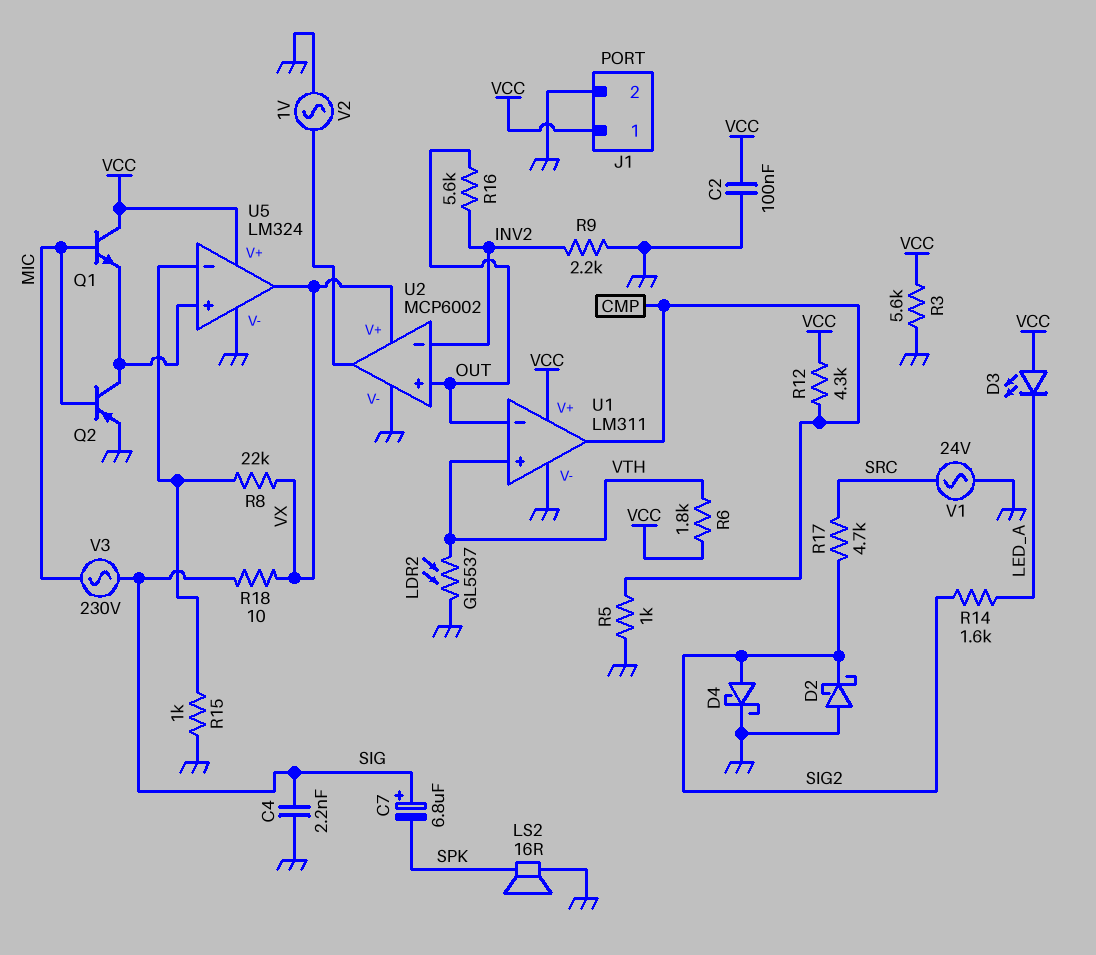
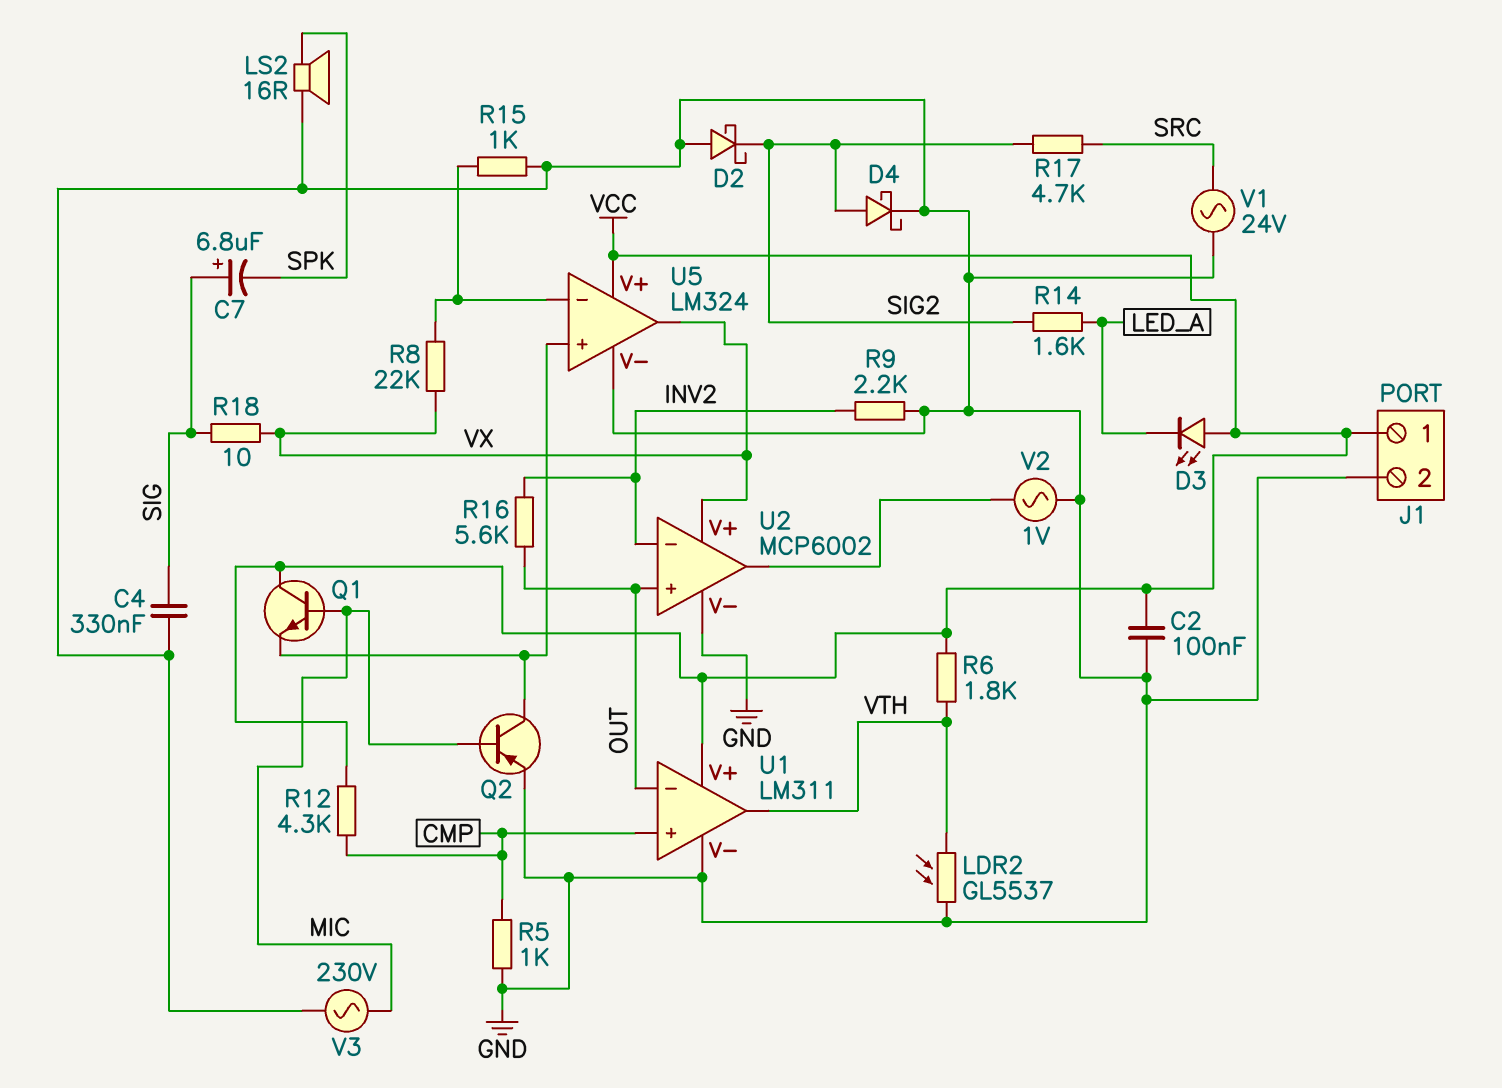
C4: 2.2nF (GND, SIG) -> 330nF (GND, SIG)
R3: 5.6k (GND, VCC) -> none
U1 pin in+: VTH -> CMP
U1 pin out: CMP -> VTH
V3: AC 230V (MIC, SIG) -> AC 230V (GND, MIC)

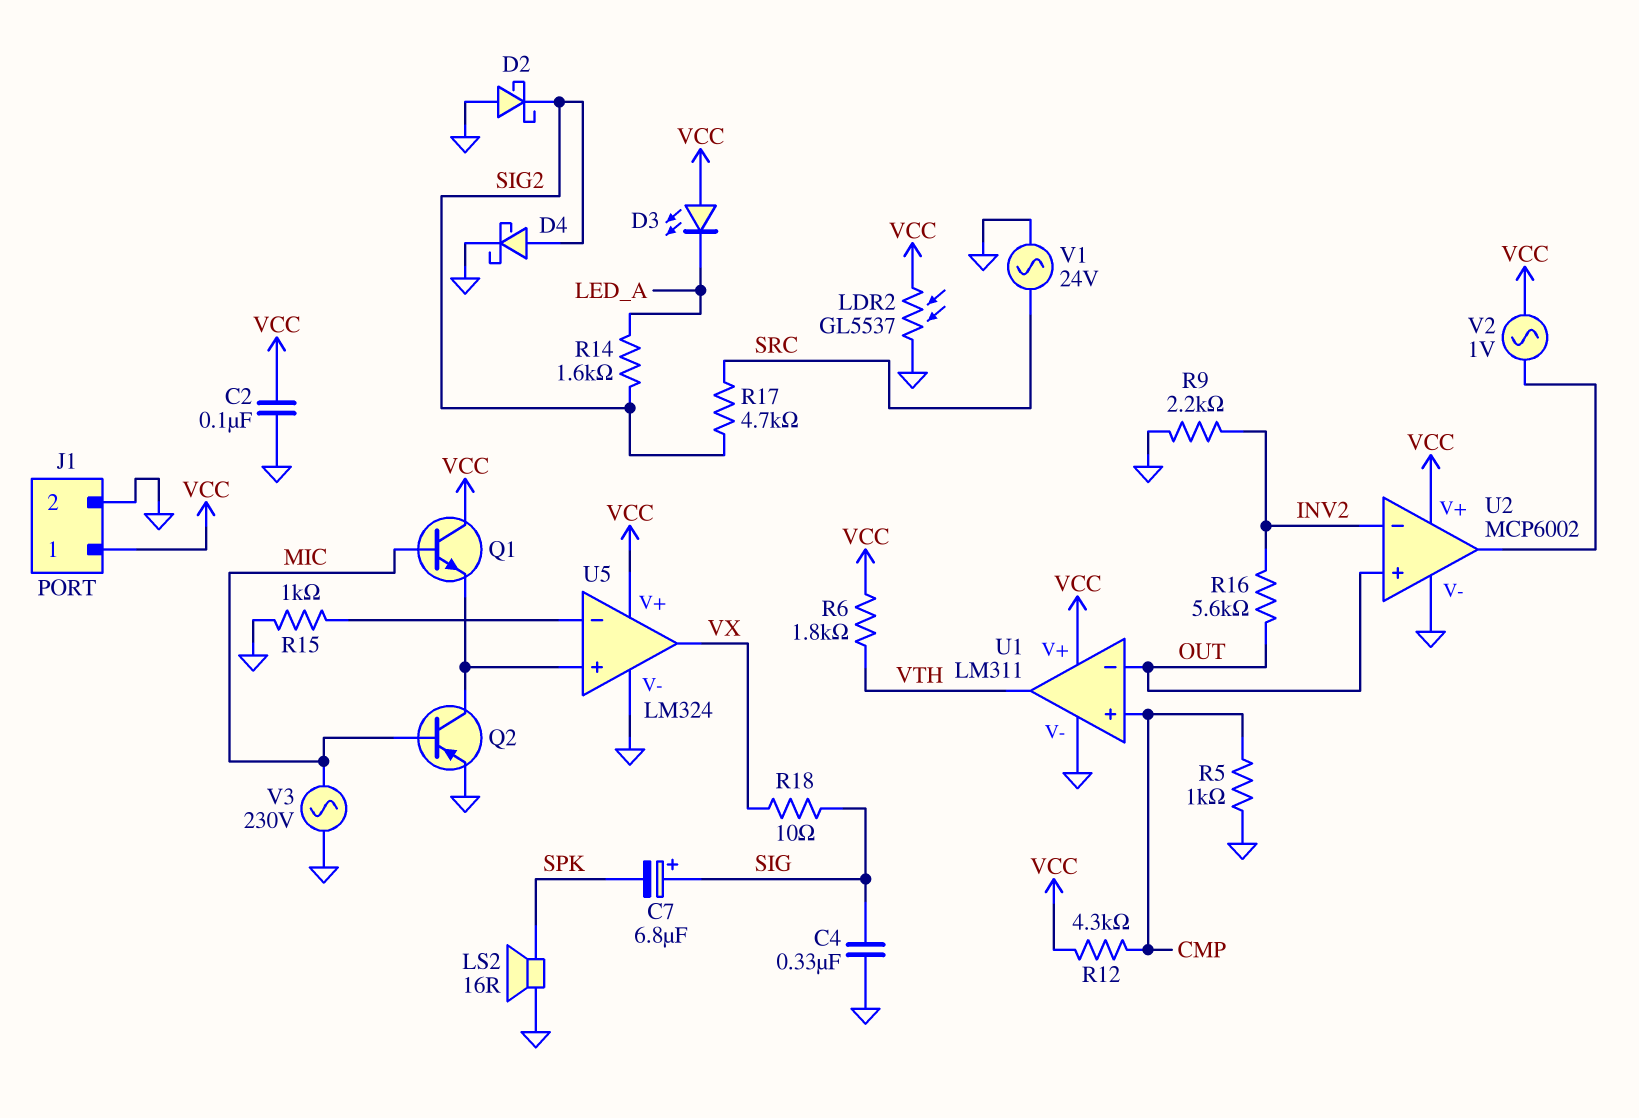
LDR2: GL5537 (GND, VTH) -> GL5537 (GND, VCC)
R8: 22k (U5/in-, VX) -> none
U2 pin V+: VX -> VCC
V2: AC 1V (GND, U2/out) -> AC 1V (U2/out, VCC)

